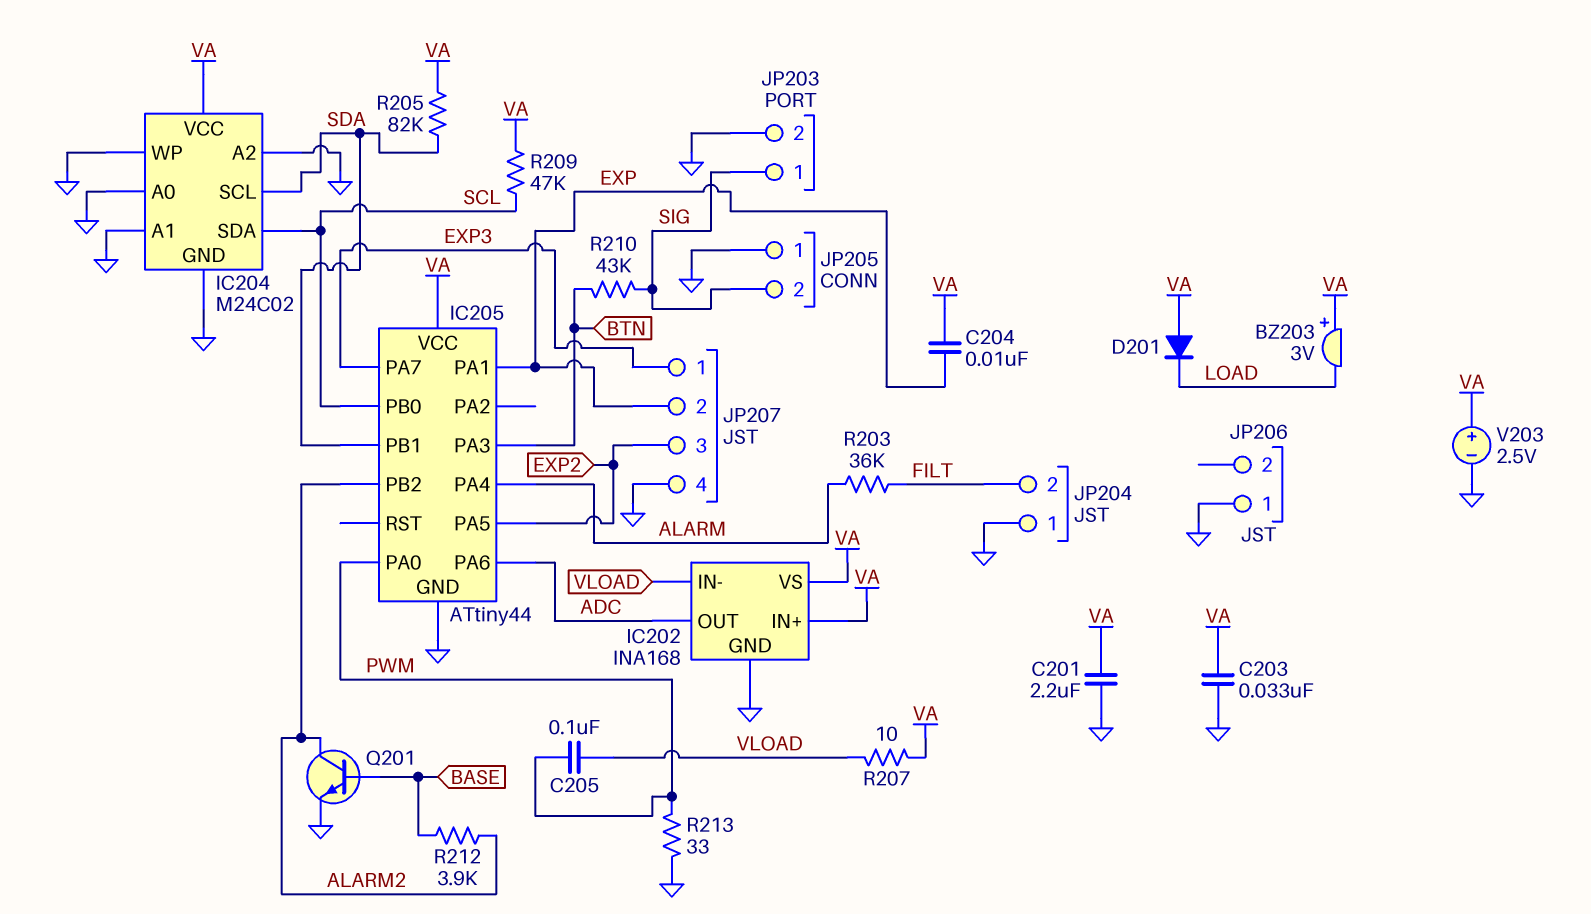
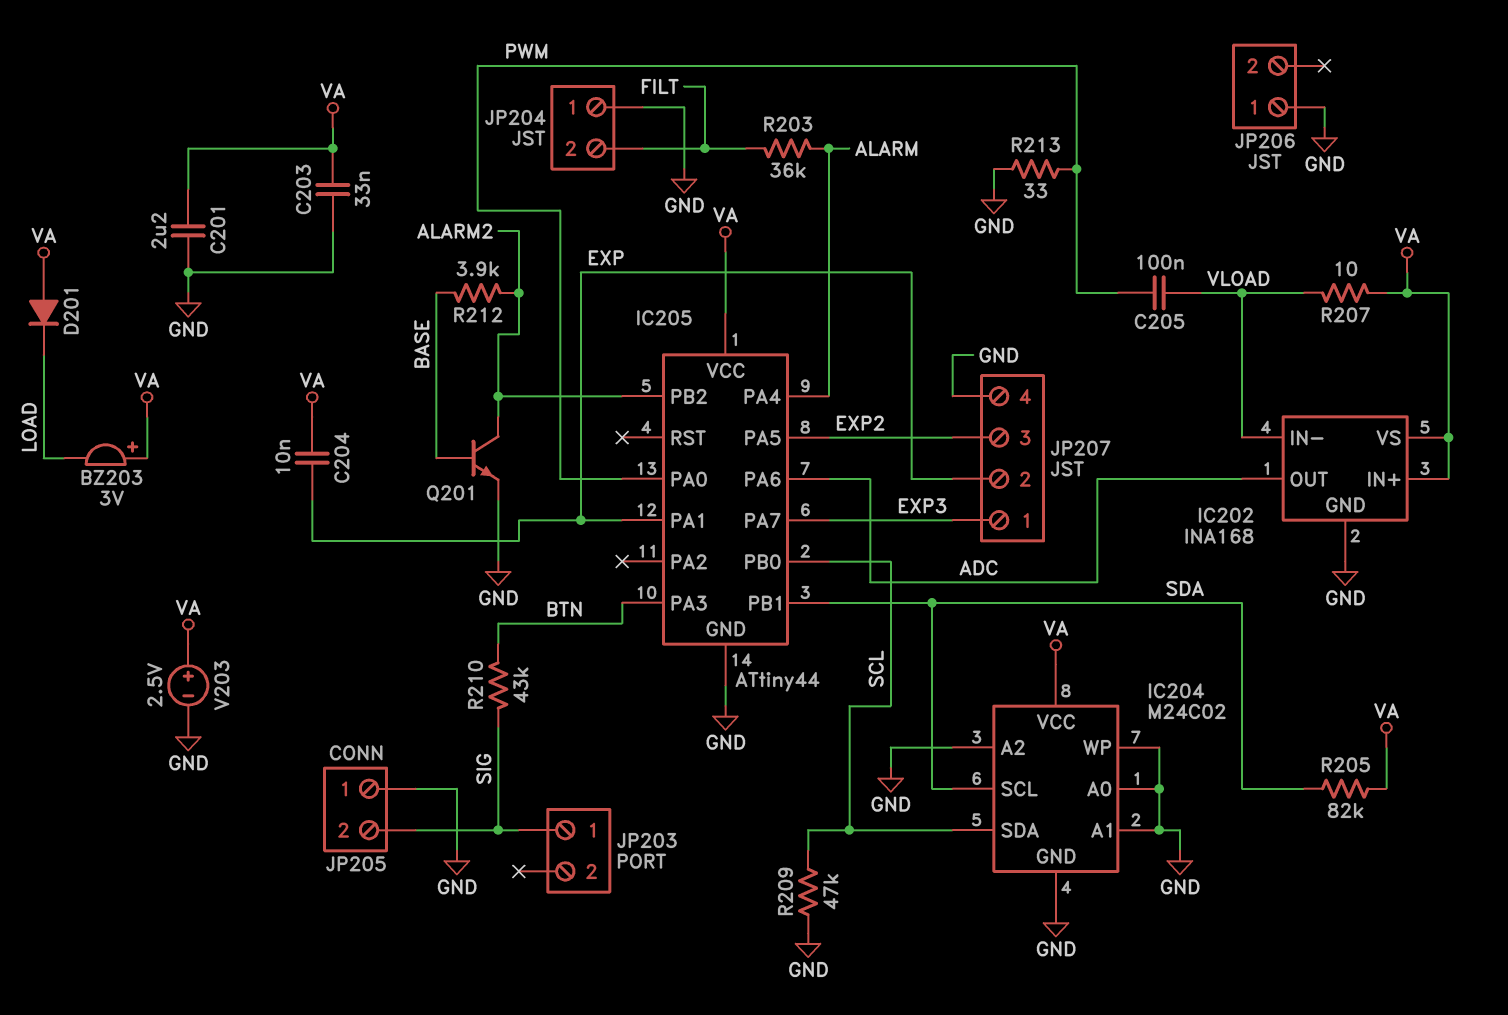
JP203 pin 2: GND -> none
R209: 47k (SCL, VA) -> 47k (GND, SCL)

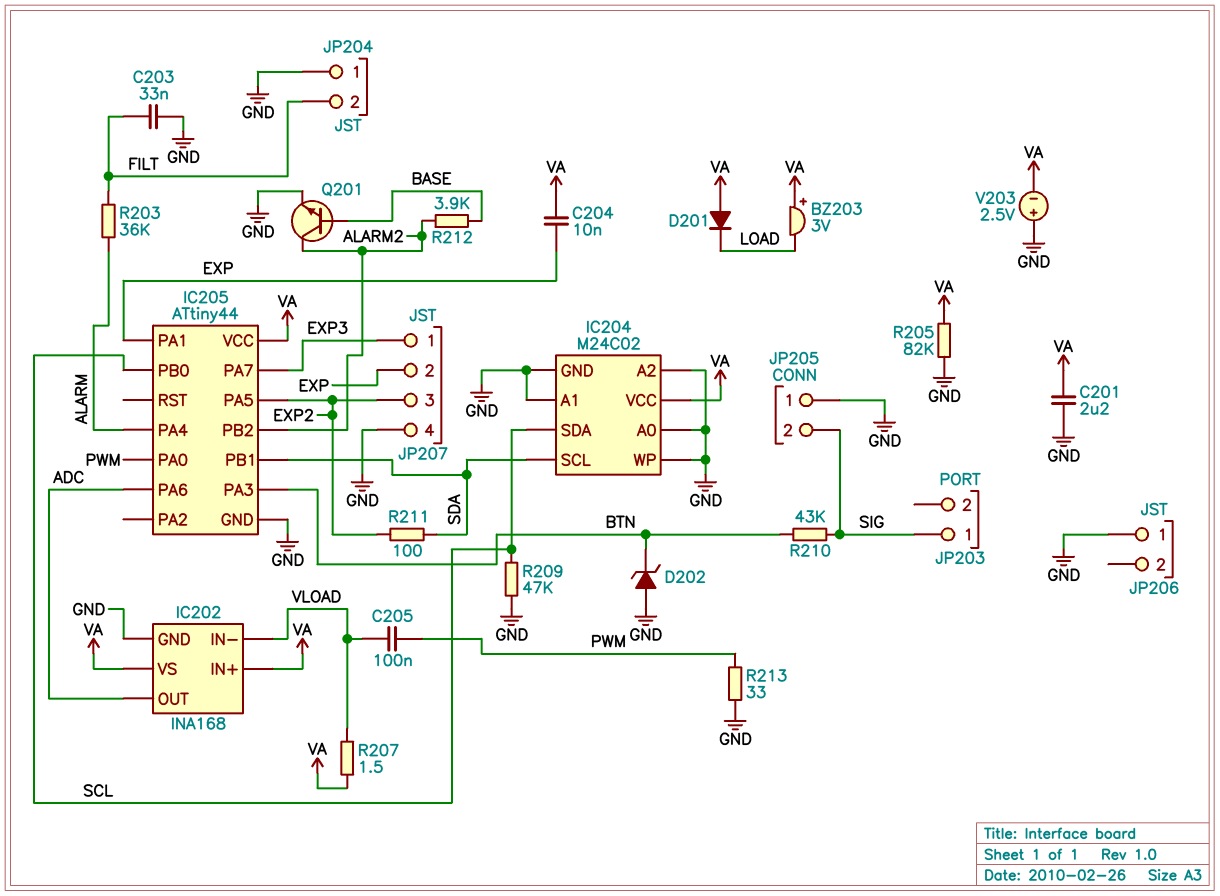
C203: 33nF (GND, VA) -> 33nF (FILT, GND)
D202: none -> zener (A GND, K BTN)
R205: 82k (SDA, VA) -> 82k (GND, VA)
R207: 10 (VA, VLOAD) -> 1.5 (VA, VLOAD)
R211: none -> 100 (EXP2, SDA)
V203: 2.5V (plus VA, minus GND) -> 2.5V (plus GND, minus VA)

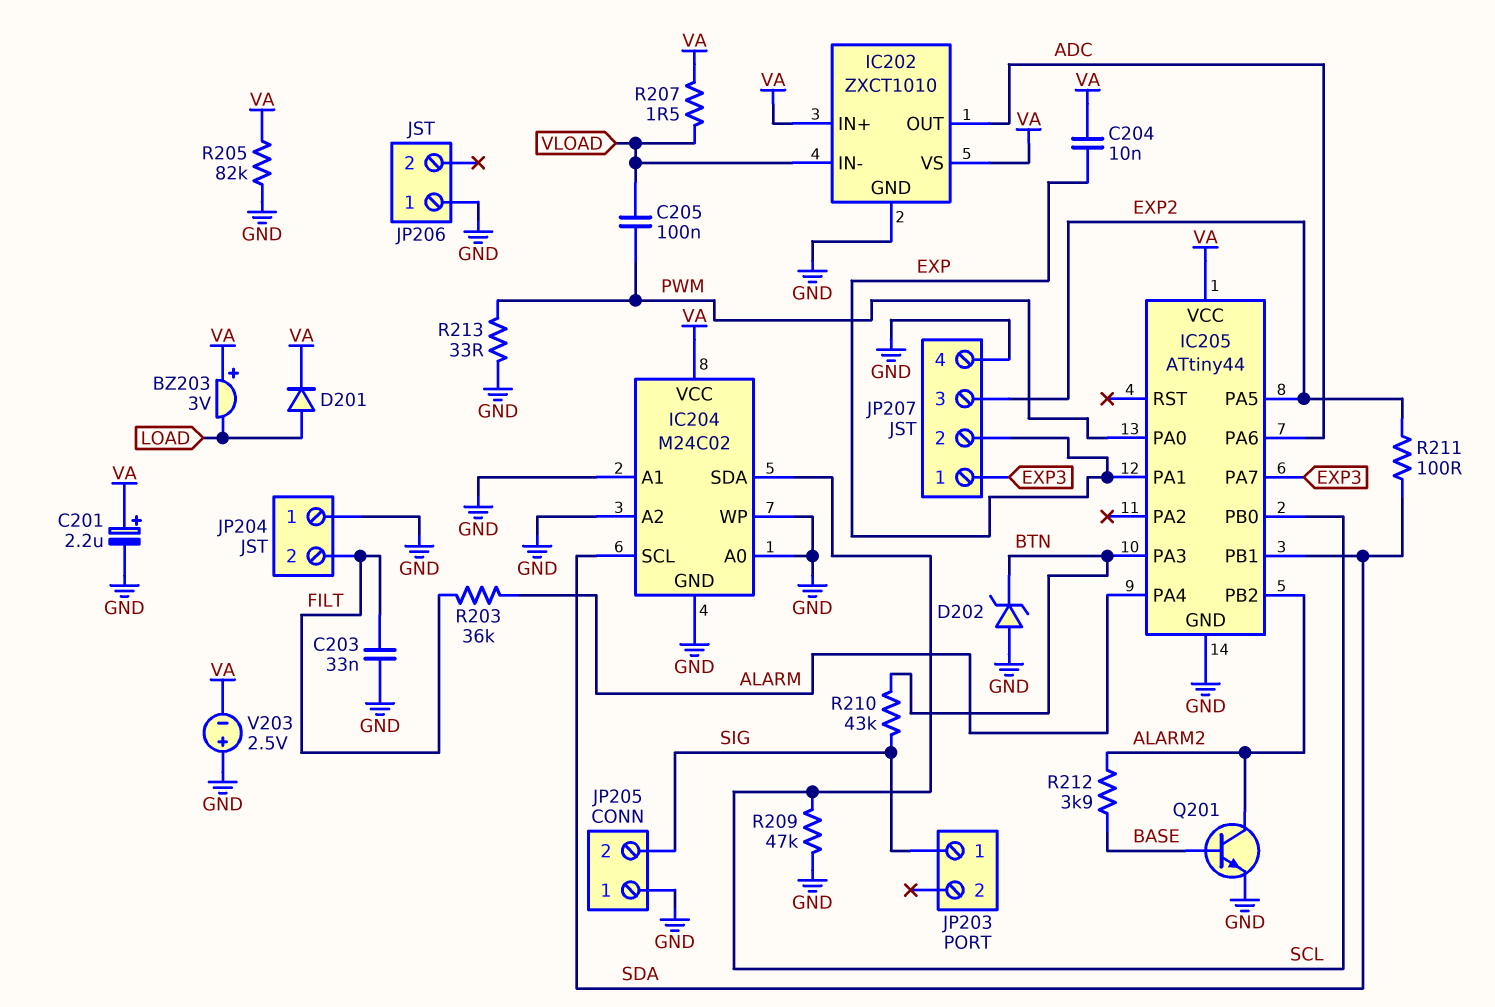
C201: 2.2uF (GND, VA) -> 2.2uF (plus VA, minus GND)
D201: diode (A VA, K LOAD) -> diode (A LOAD, K VA)
IC202: INA168 -> ZXCT1010

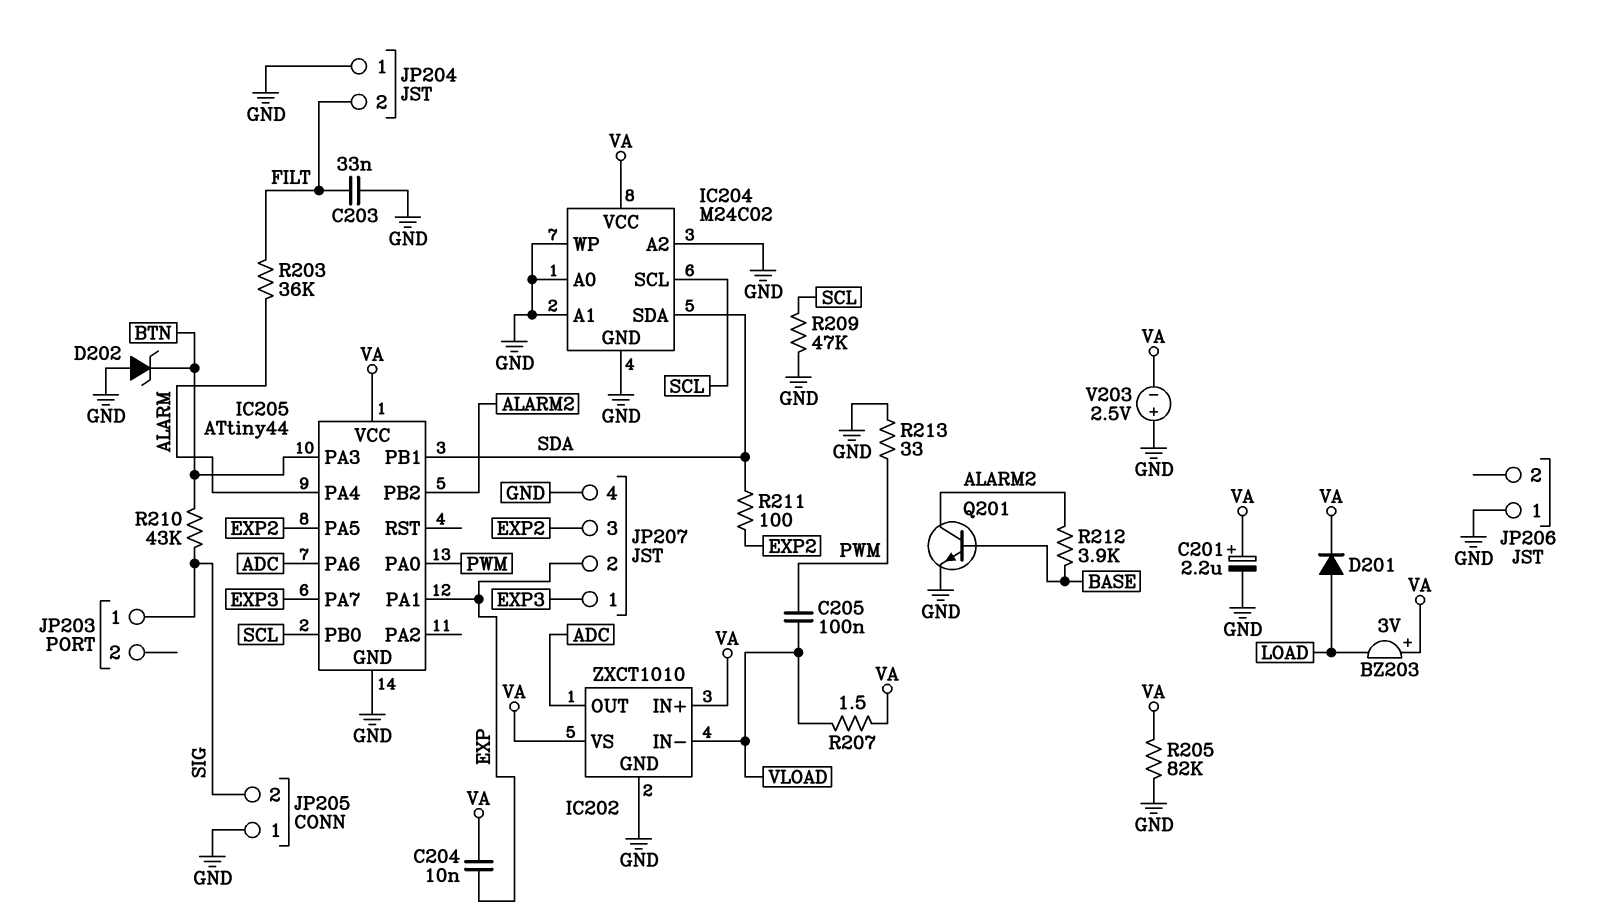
IC204 pin SCL: SDA -> SCL
IC204 pin SDA: SCL -> SDA

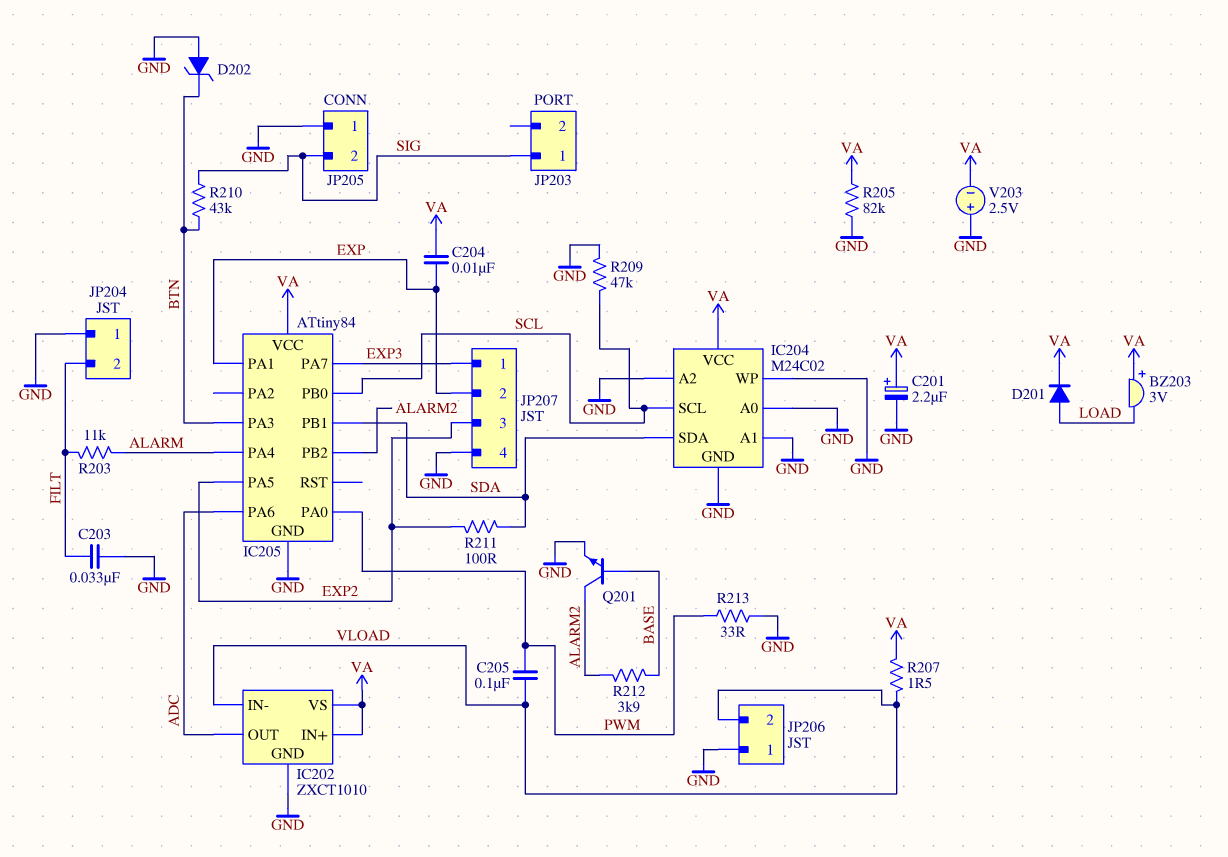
IC205: ATtiny44 -> ATtiny84
JP206 pin 2: none -> VLOAD
R203: 36k (ALARM, FILT) -> 11k (ALARM, FILT)

